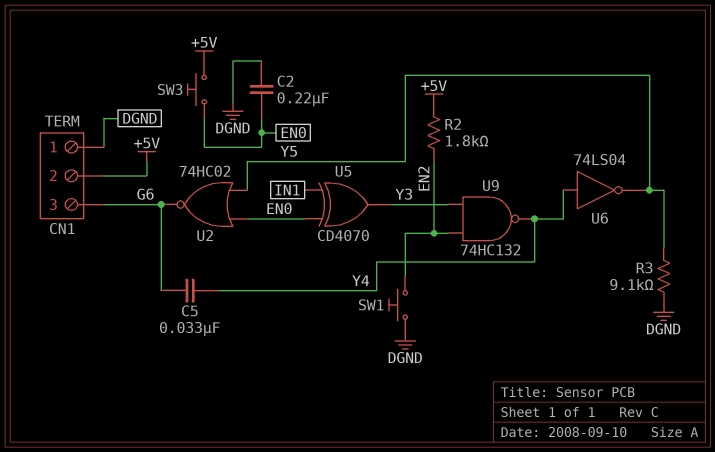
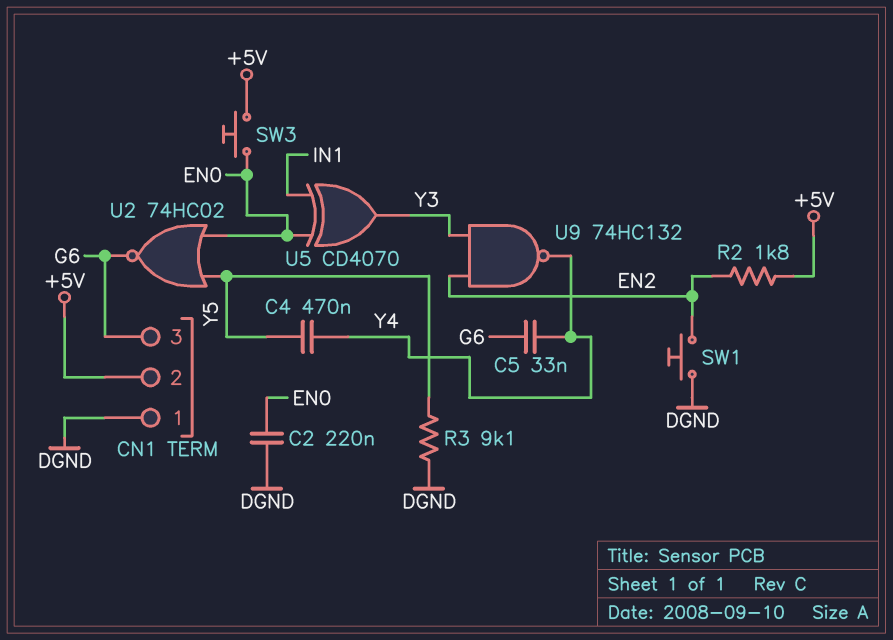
C4: none -> 470nF (Y4, Y5)
U6: NOT 74LS04 (in Y4, out Y5) -> none

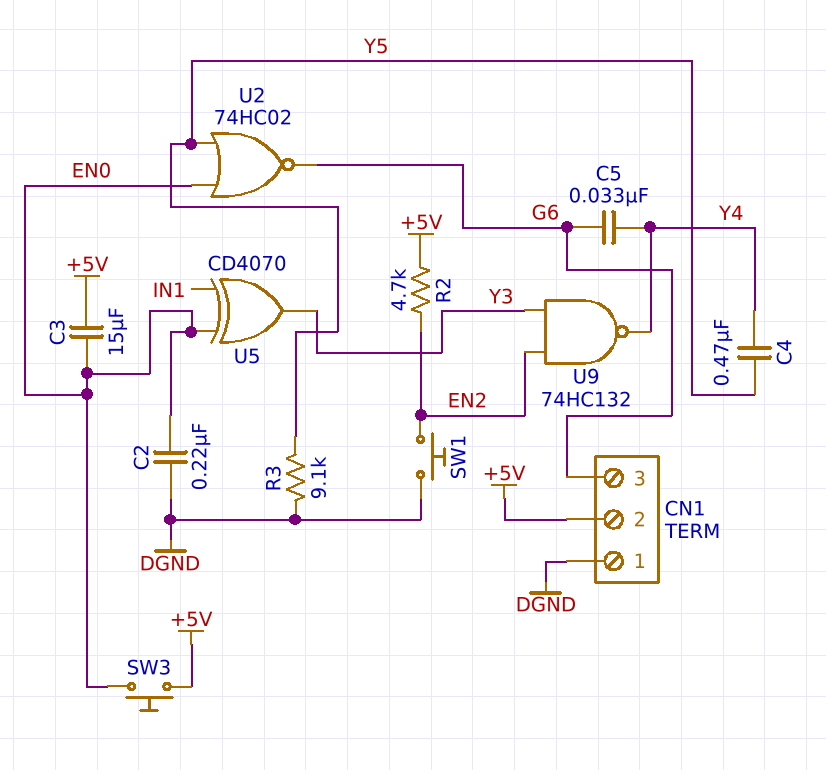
C3: none -> 15uF (+5V, EN0)
R2: 1.8k (+5V, EN2) -> 4.7k (+5V, EN2)

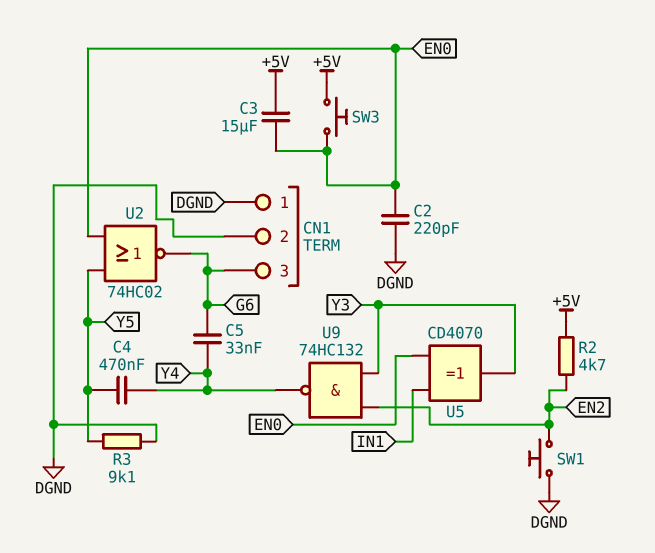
C2: 220nF (DGND, EN0) -> 220pF (DGND, EN0)
CN1 pin 2: +5V -> DGND

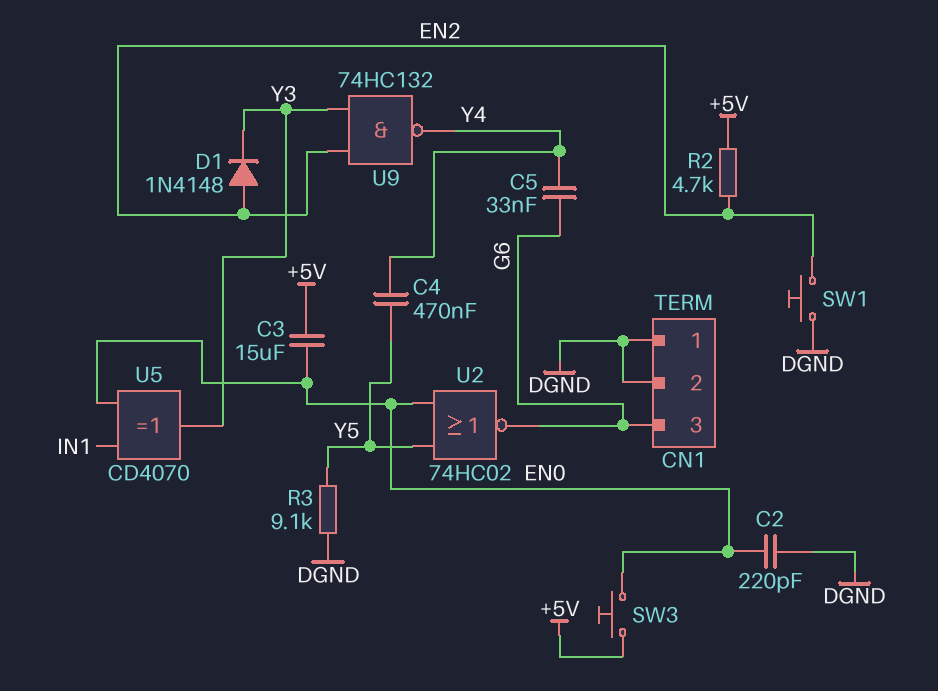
D1: none -> diode 1N4148 (A EN2, K Y3)

